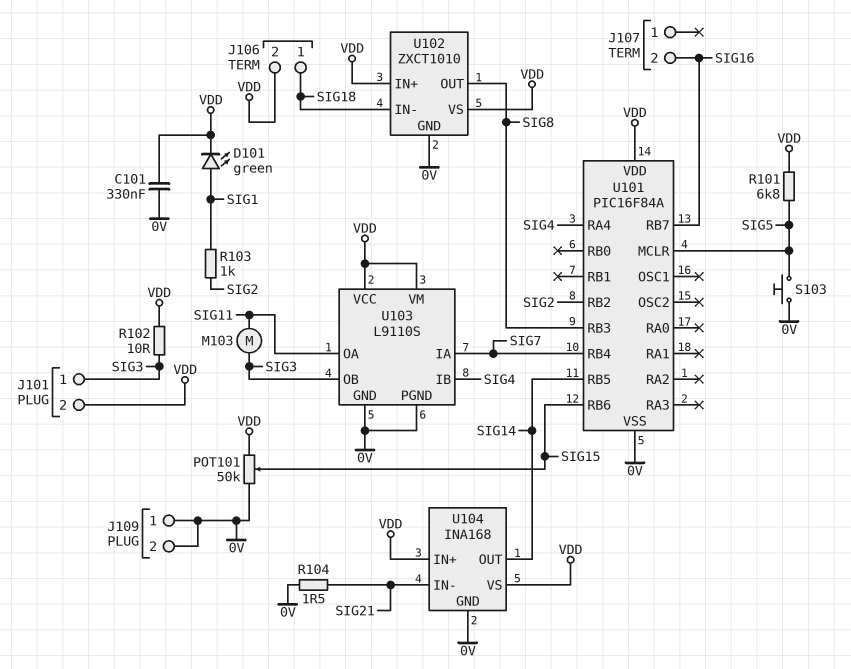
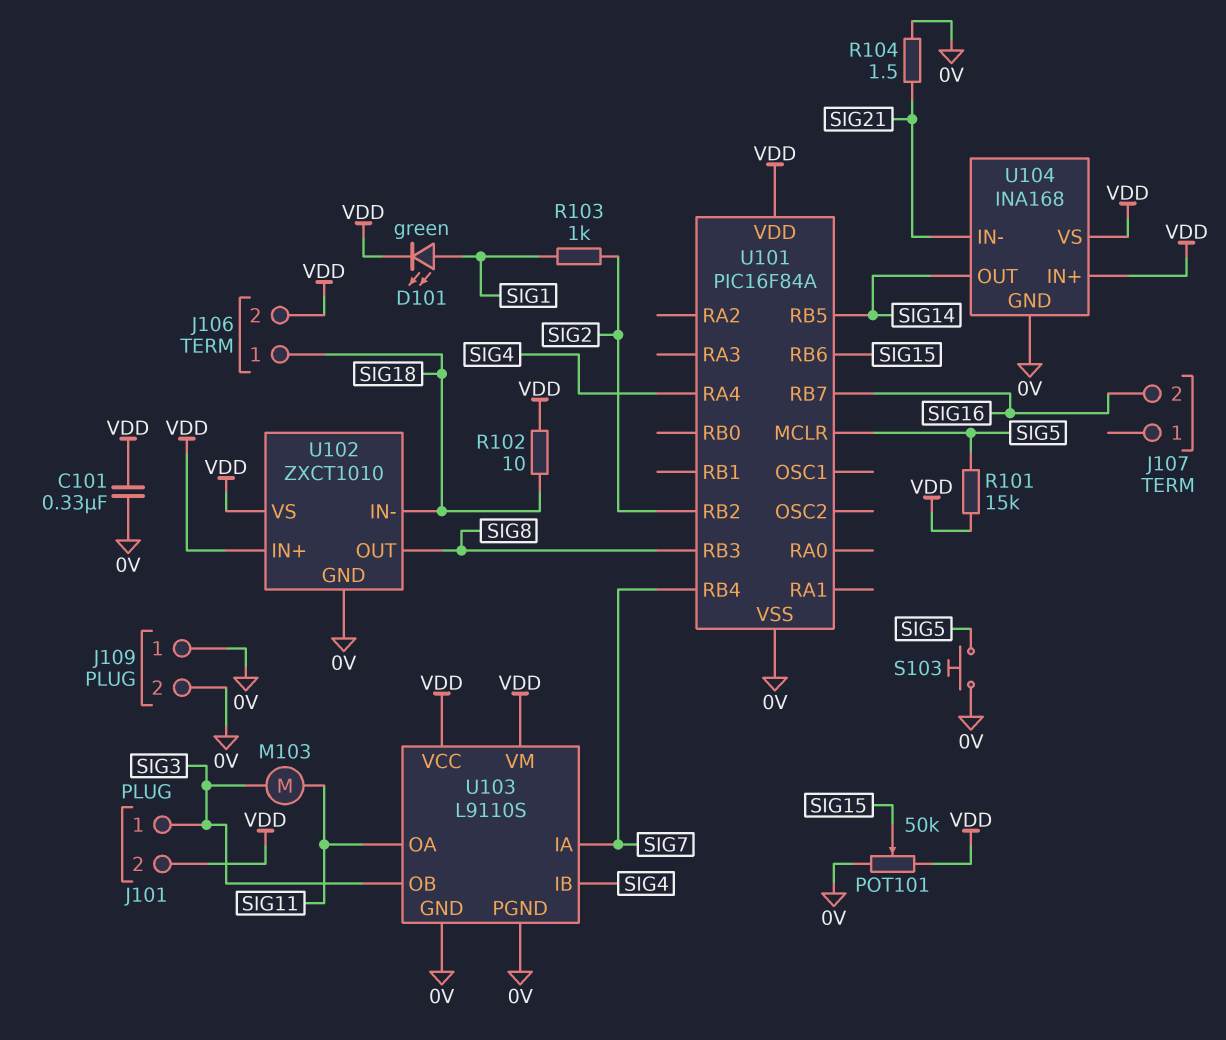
R101: 6.8k (SIG5, VDD) -> 15k (SIG5, VDD)
R102: 10 (SIG3, VDD) -> 10 (SIG18, VDD)

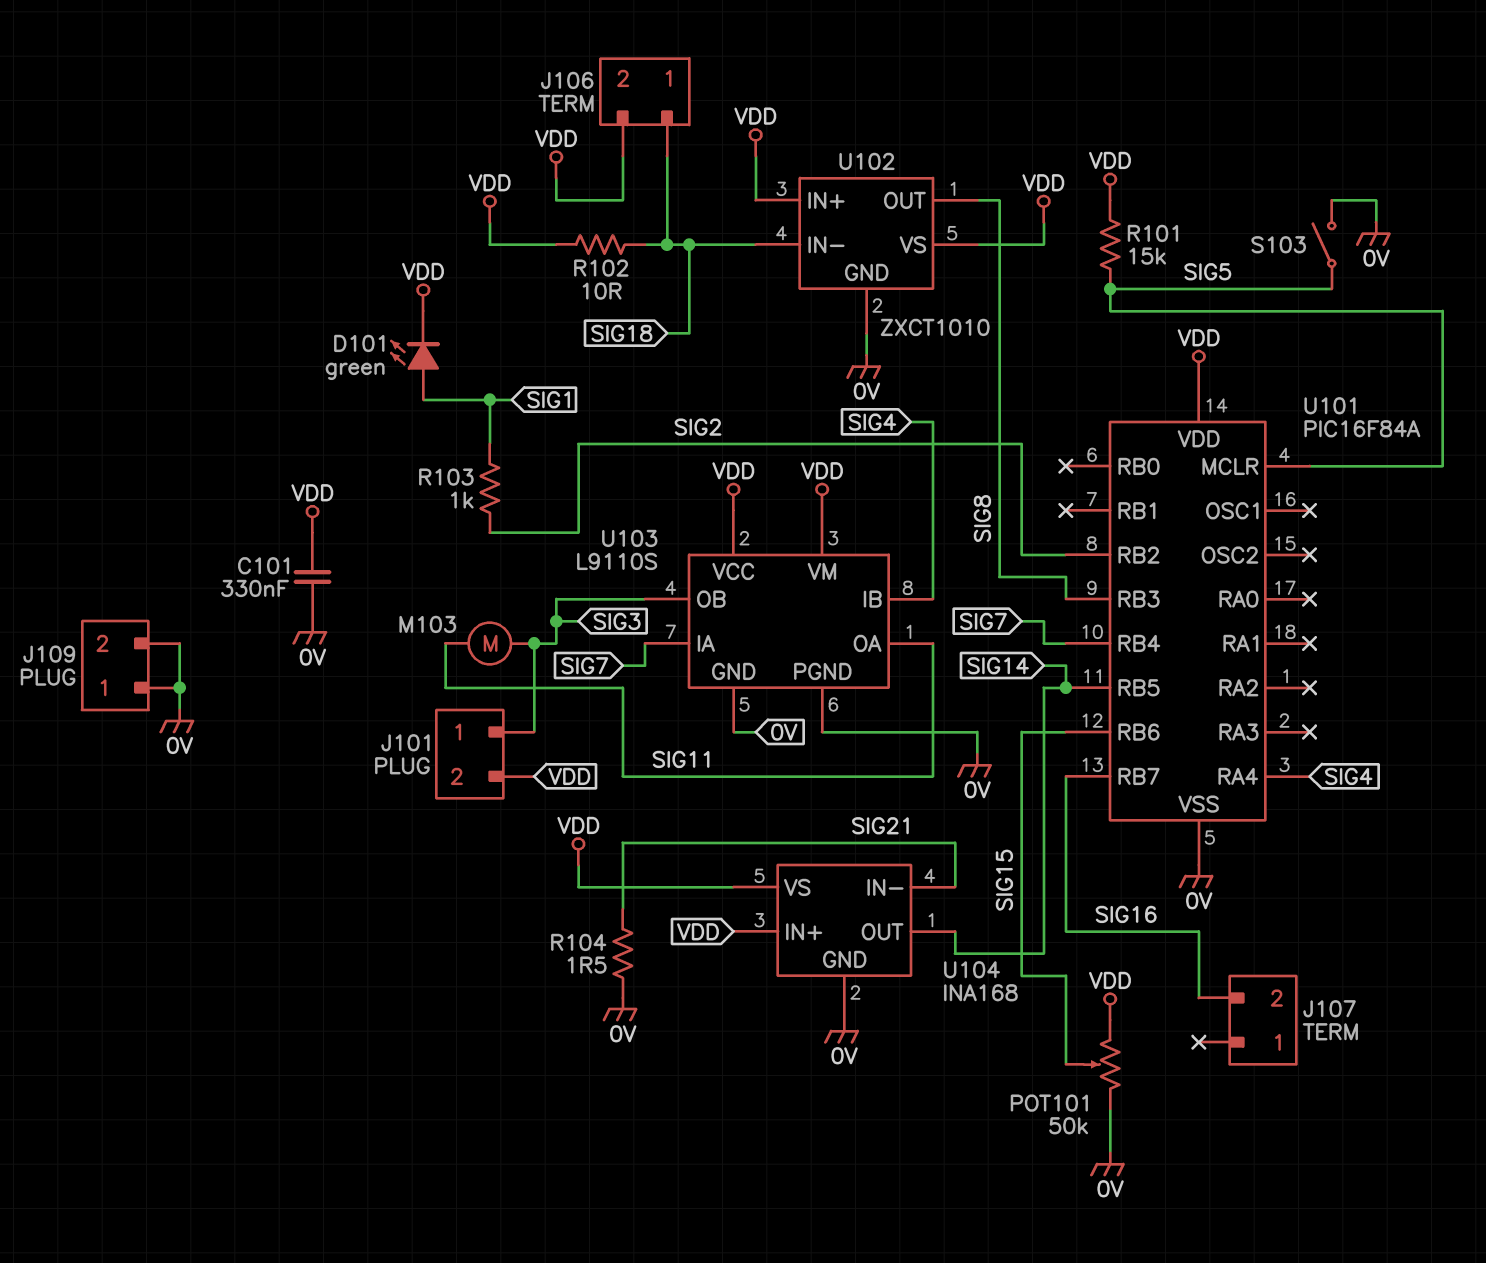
S103: button (0V, SIG5) -> switch (0V, SIG5)

